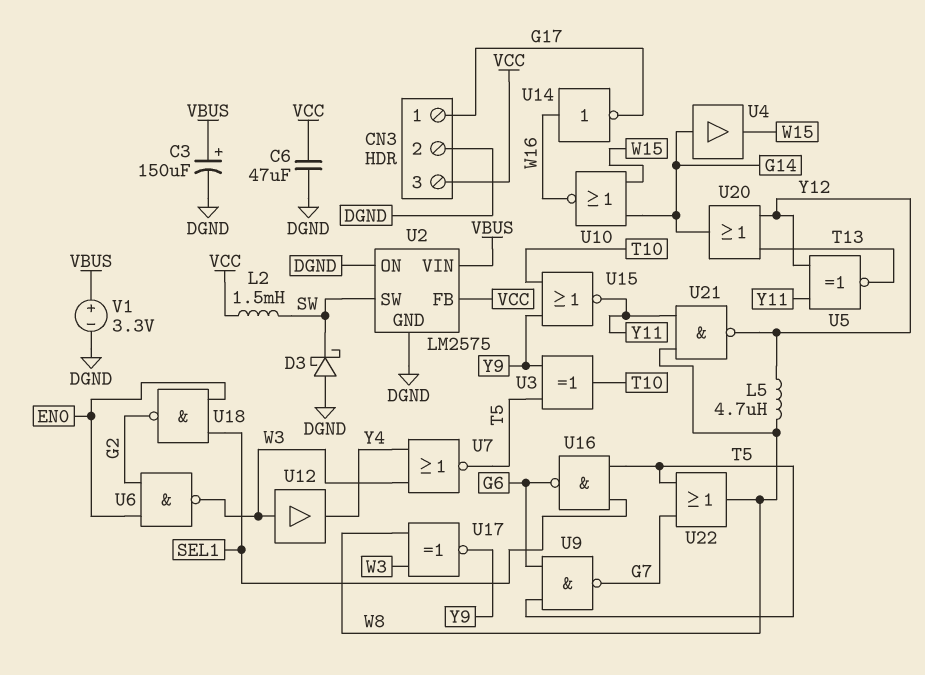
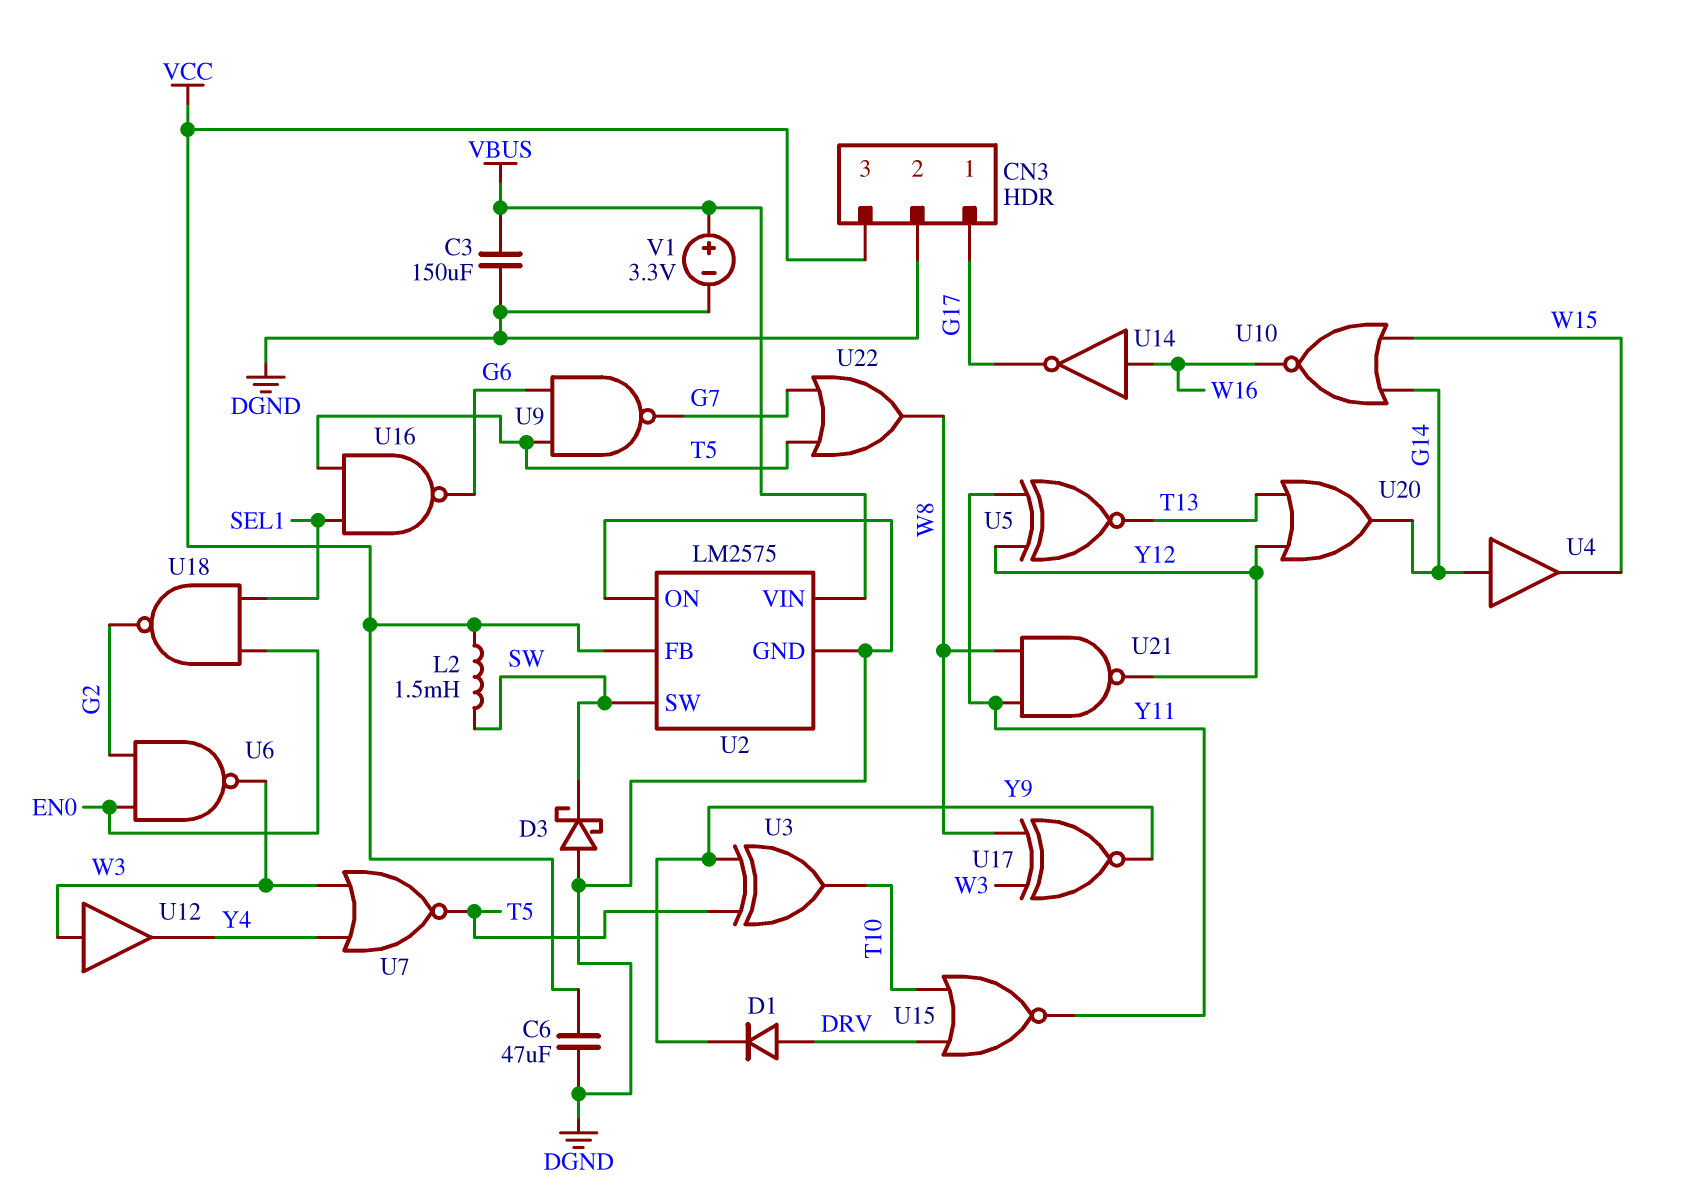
C3: 150uF (plus VBUS, minus DGND) -> 150uF (DGND, VBUS)
D1: none -> diode (A DRV, K Y9)
L5: 4.7uH (W8, Y12) -> none
U15: NOR (in T10, in Y9, out Y11) -> NOR (in DRV, in T10, out Y11)

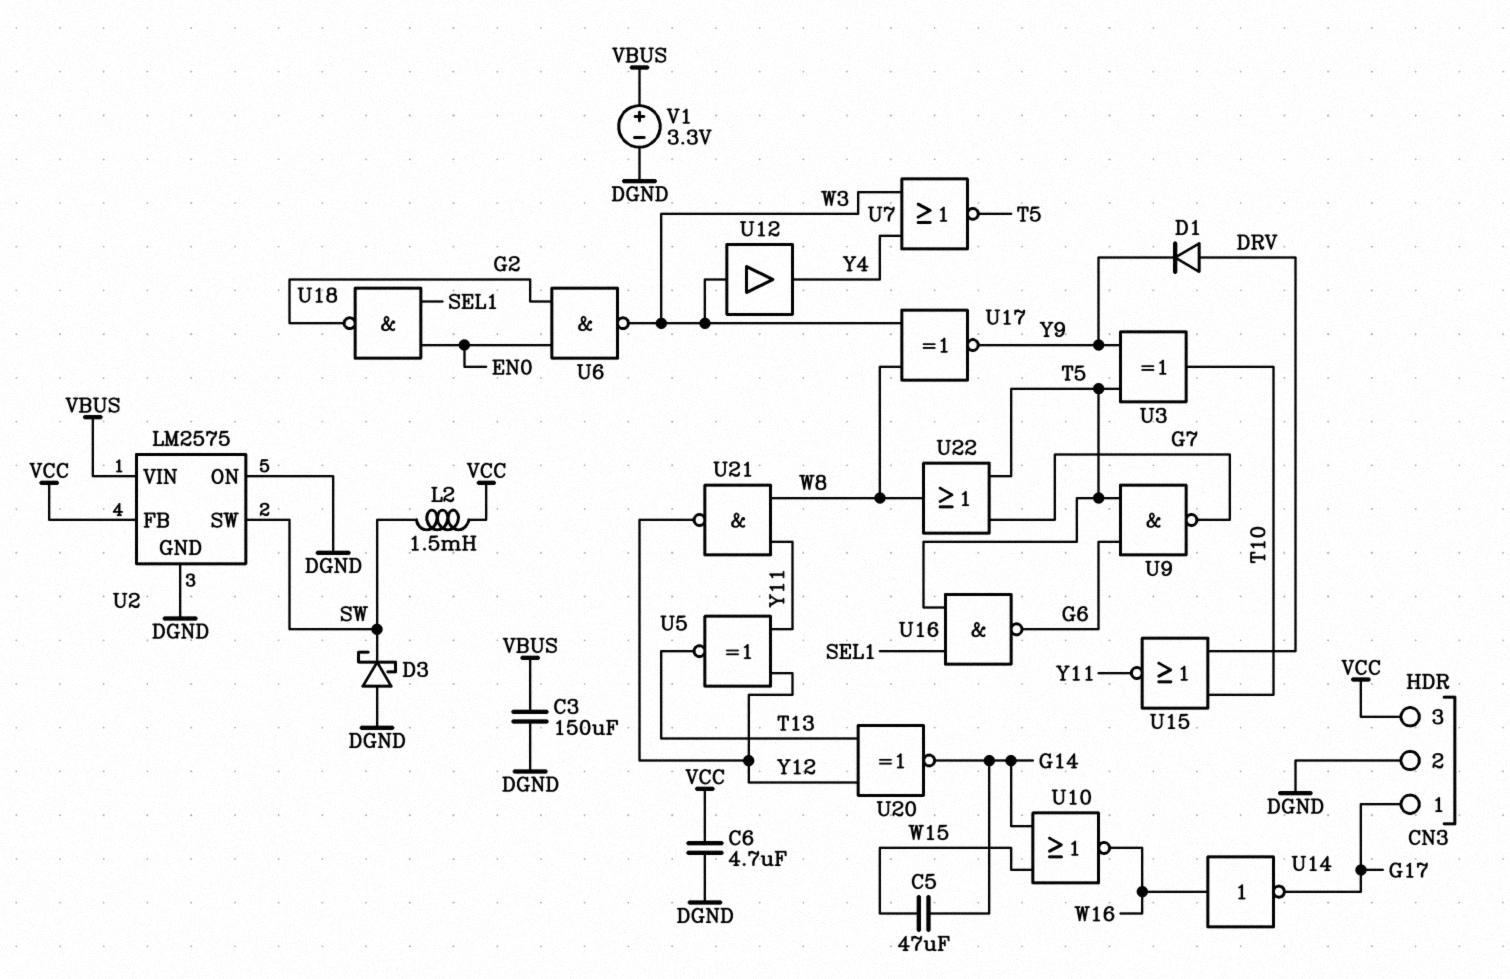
C5: none -> 47uF (G14, W15)
C6: 47uF (DGND, VCC) -> 4.7uF (DGND, VCC)
U4: buffer (in G14, out W15) -> none
U20: OR (in T13, in Y12, out G14) -> XNOR (in T13, in Y12, out G14)

